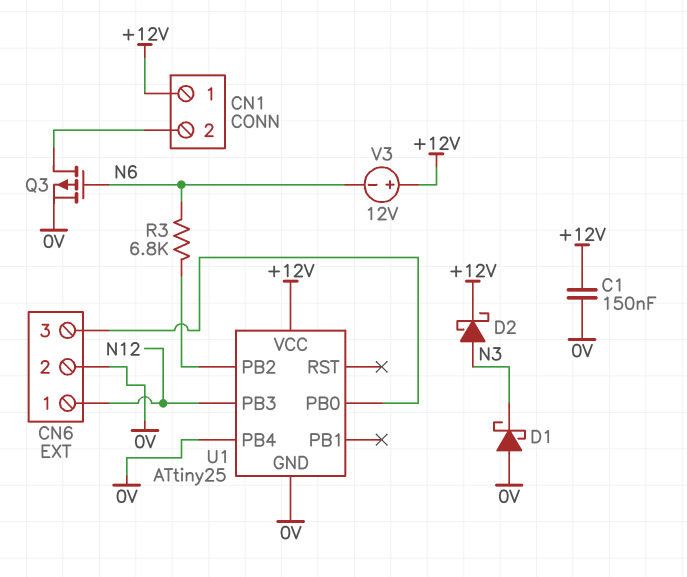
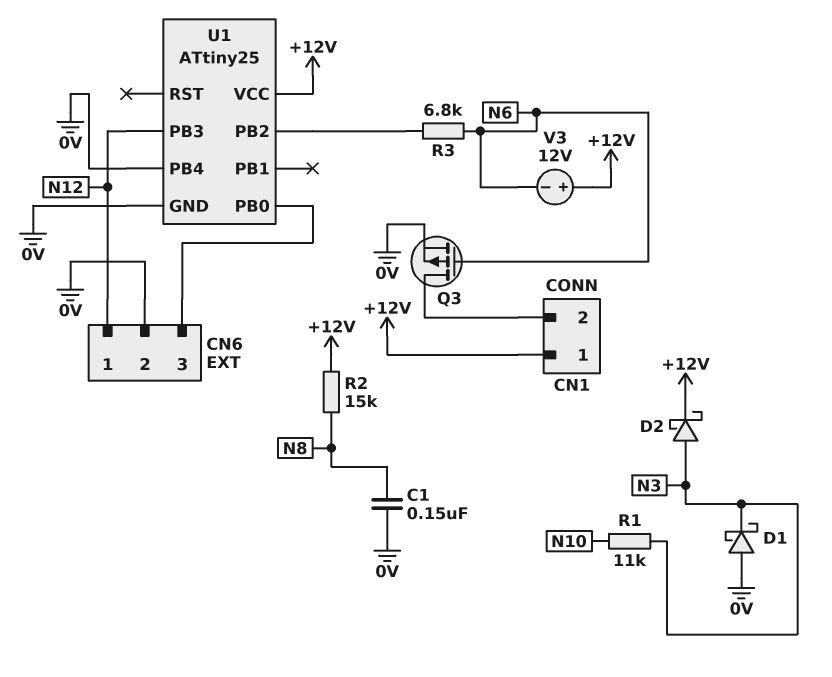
C1: 150nF (+12V, 0V) -> 150nF (0V, N8)
R1: none -> 11k (N3, N10)
R2: none -> 15k (+12V, N8)

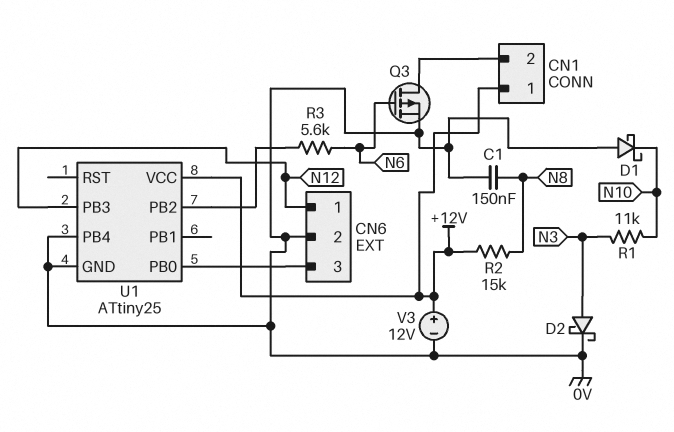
D1: schottky (A 0V, K N3) -> schottky (A 0V, K N10)
D2: schottky (A N3, K +12V) -> schottky (A N3, K 0V)
R3: 6.8k (N6, U1/PB2) -> 5.6k (N6, U1/PB2)
V3: 12V (plus +12V, minus N6) -> 12V (plus +12V, minus 0V)

